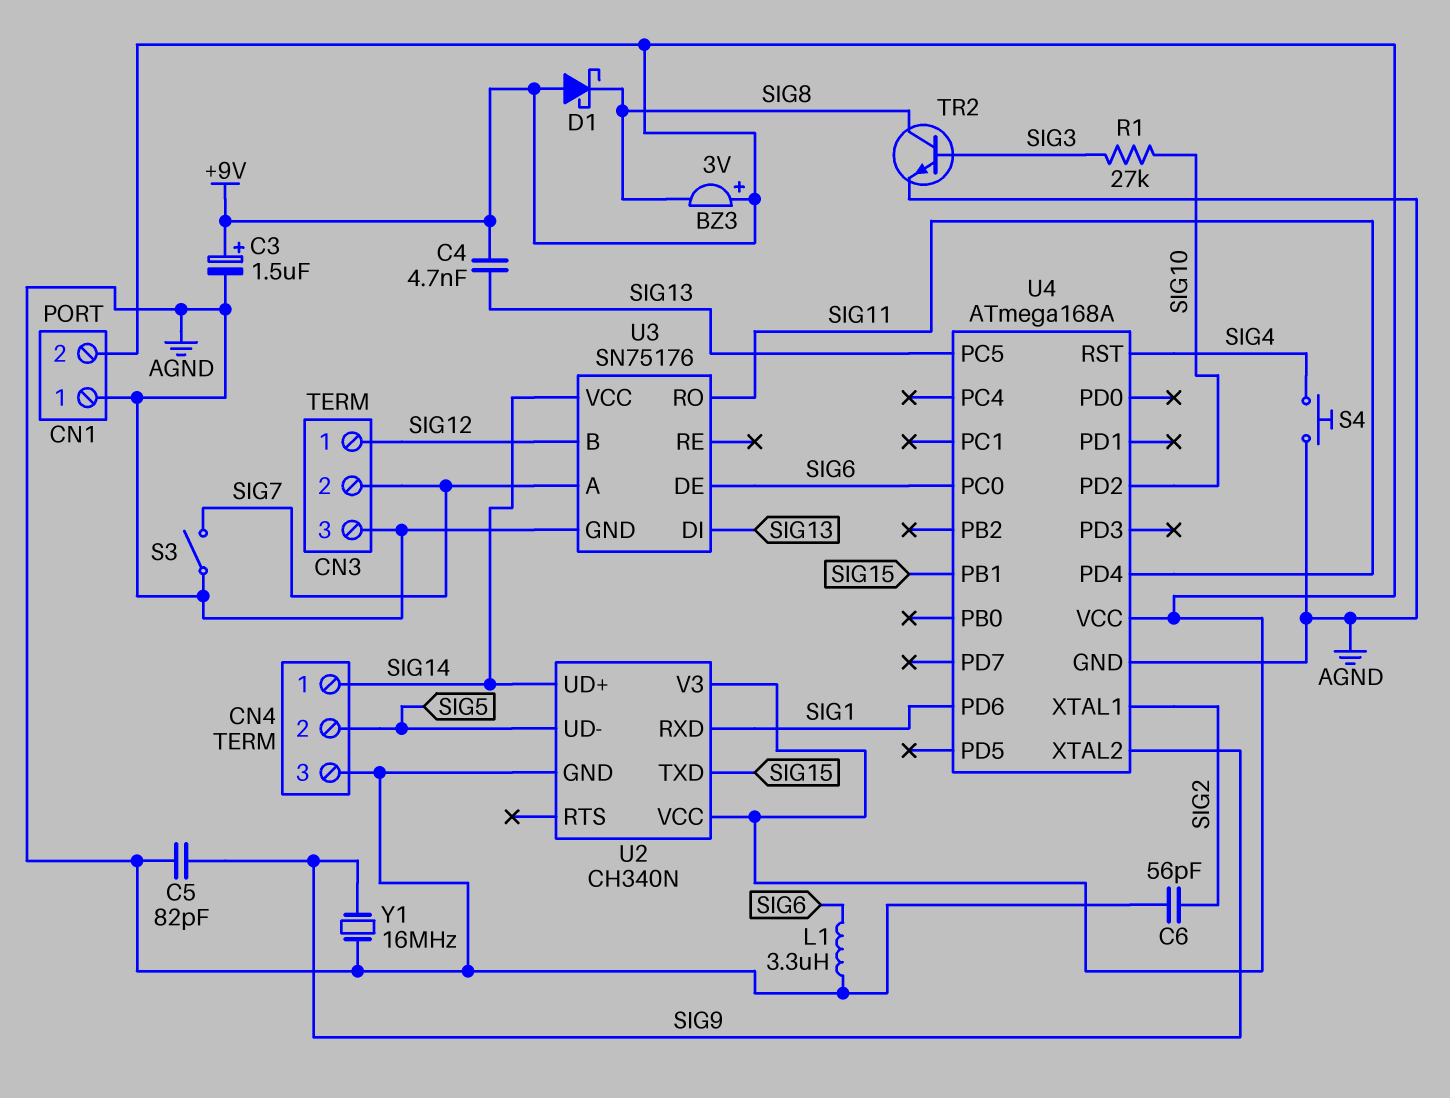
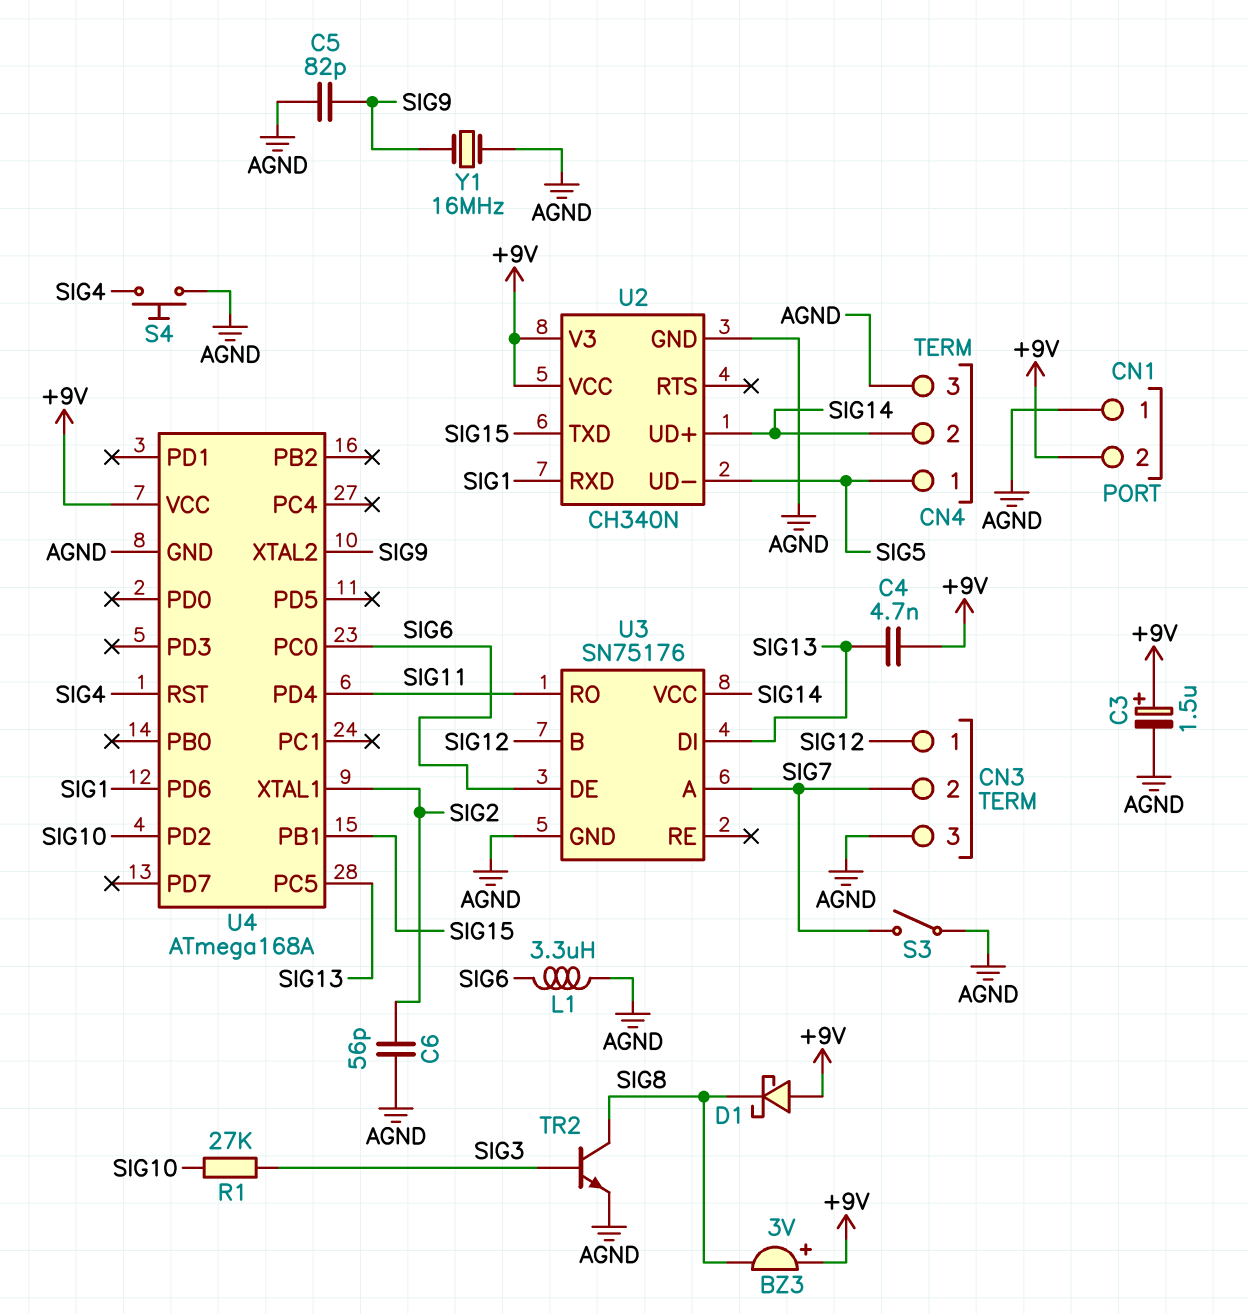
CN4 pin 1: SIG14 -> SIG5
CN4 pin 2: SIG5 -> SIG14

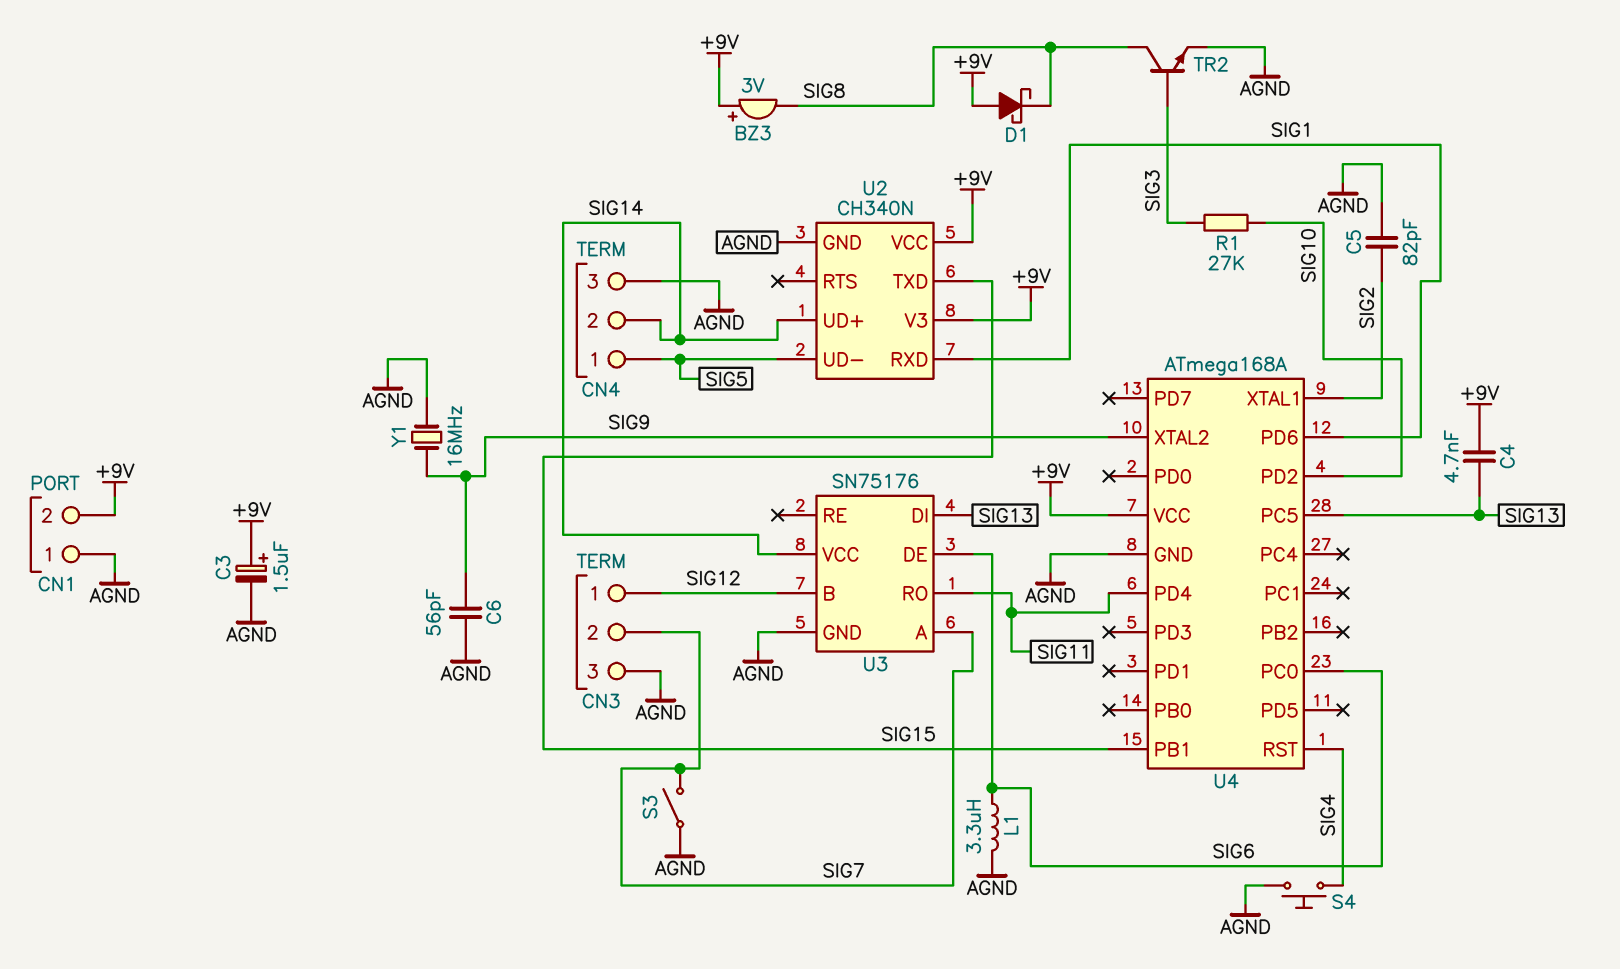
C5: 82pF (AGND, SIG9) -> 82pF (AGND, SIG2)
C6: 56pF (AGND, SIG2) -> 56pF (AGND, SIG9)

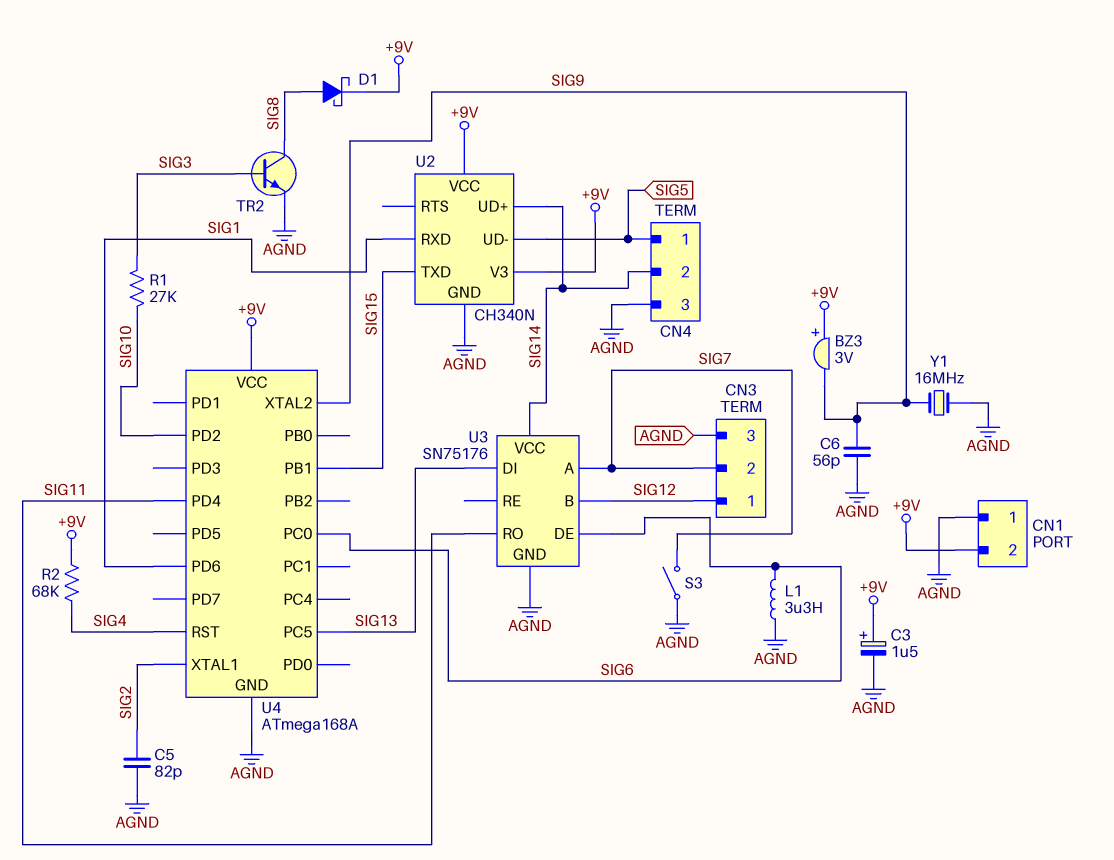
BZ3: buzzer 3V (plus +9V, minus SIG8) -> buzzer 3V (plus +9V, minus SIG9)
C4: 4.7nF (+9V, SIG13) -> none
D1: schottky (A +9V, K SIG8) -> schottky (A SIG8, K +9V)
R2: none -> 68k (+9V, SIG4)
S4: button (AGND, SIG4) -> none

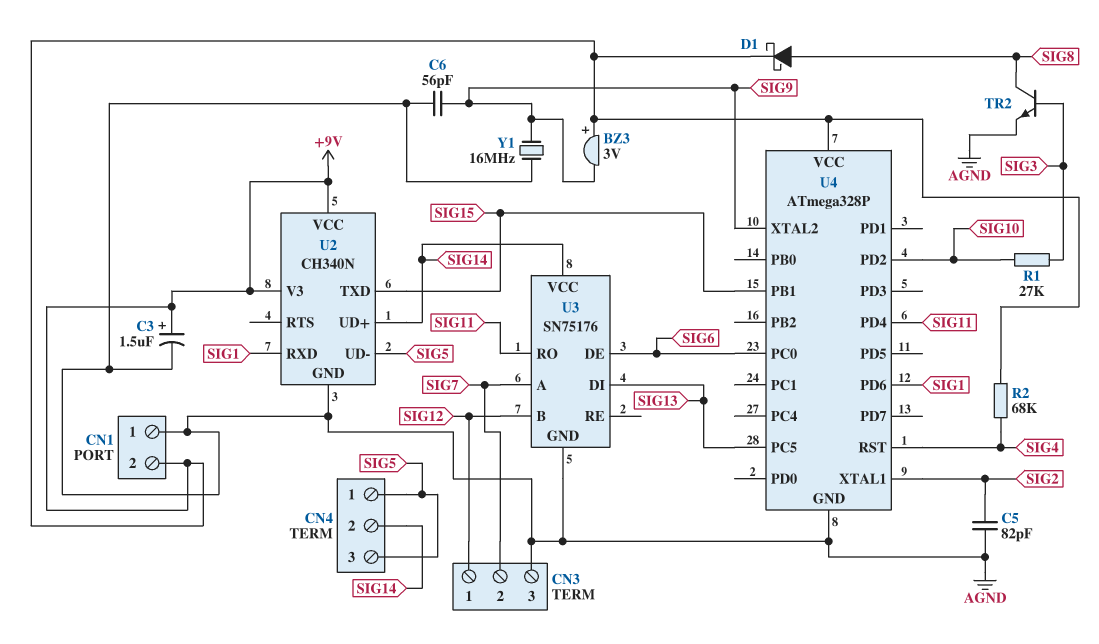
CN4 pin 3: AGND -> SIG5
L1: 3.3uH (AGND, SIG6) -> none
S3: switch (AGND, SIG7) -> none
U4: ATmega168A -> ATmega328P

